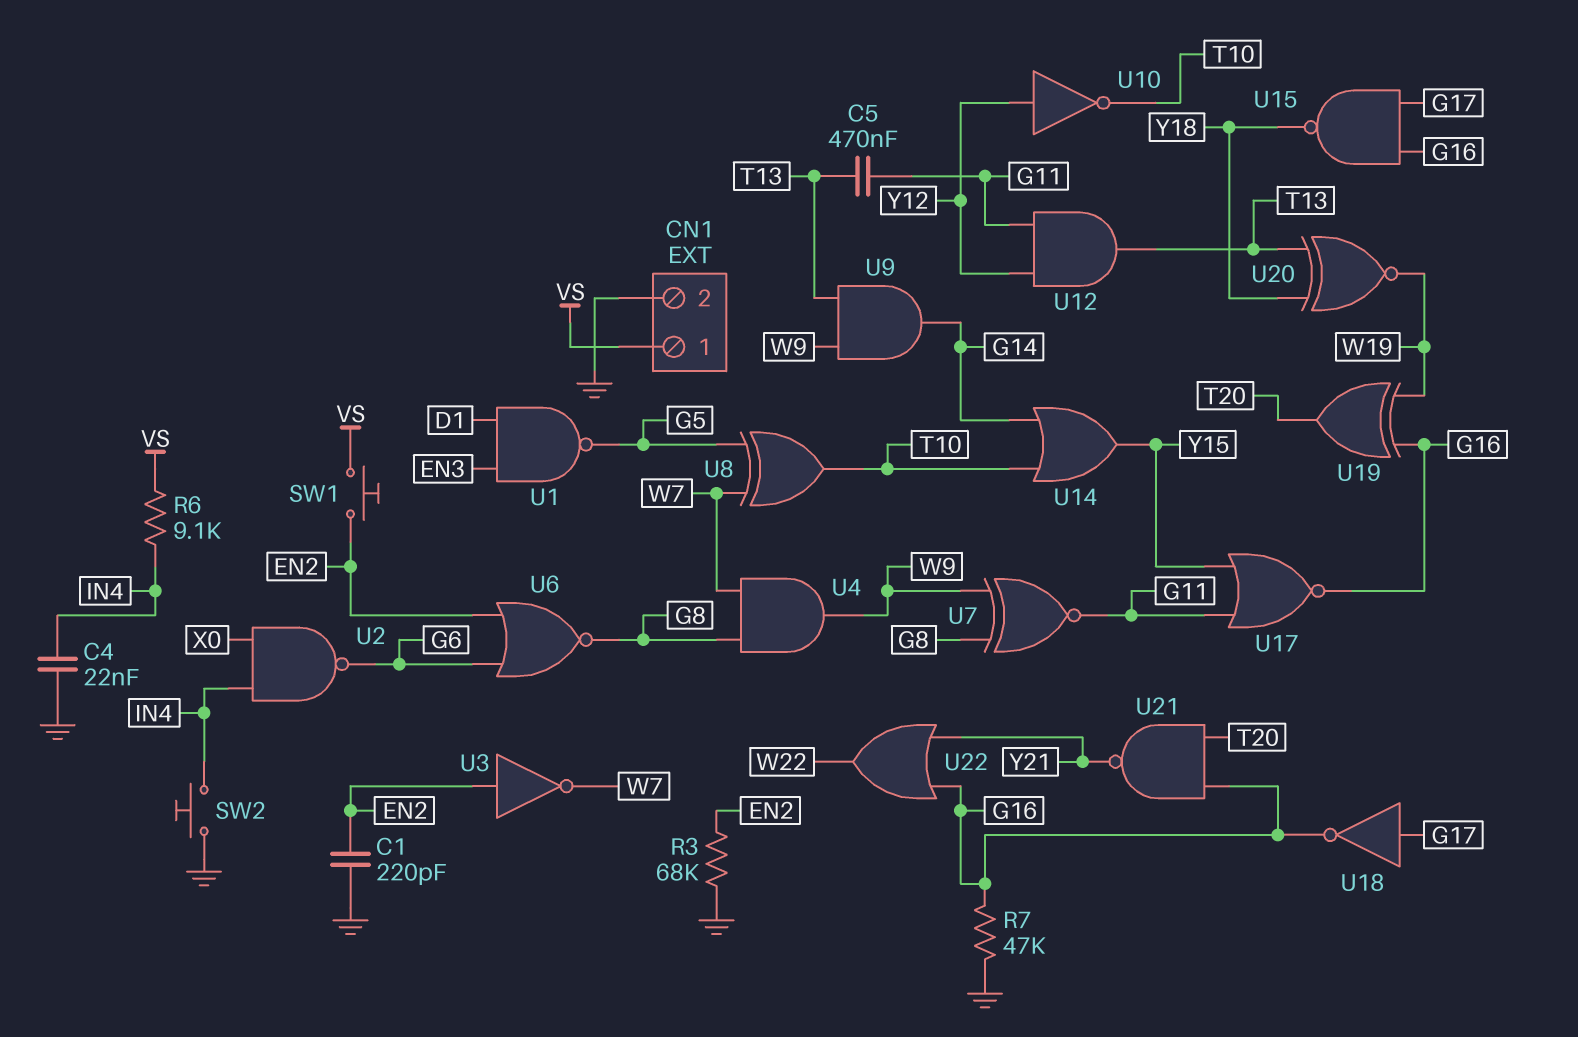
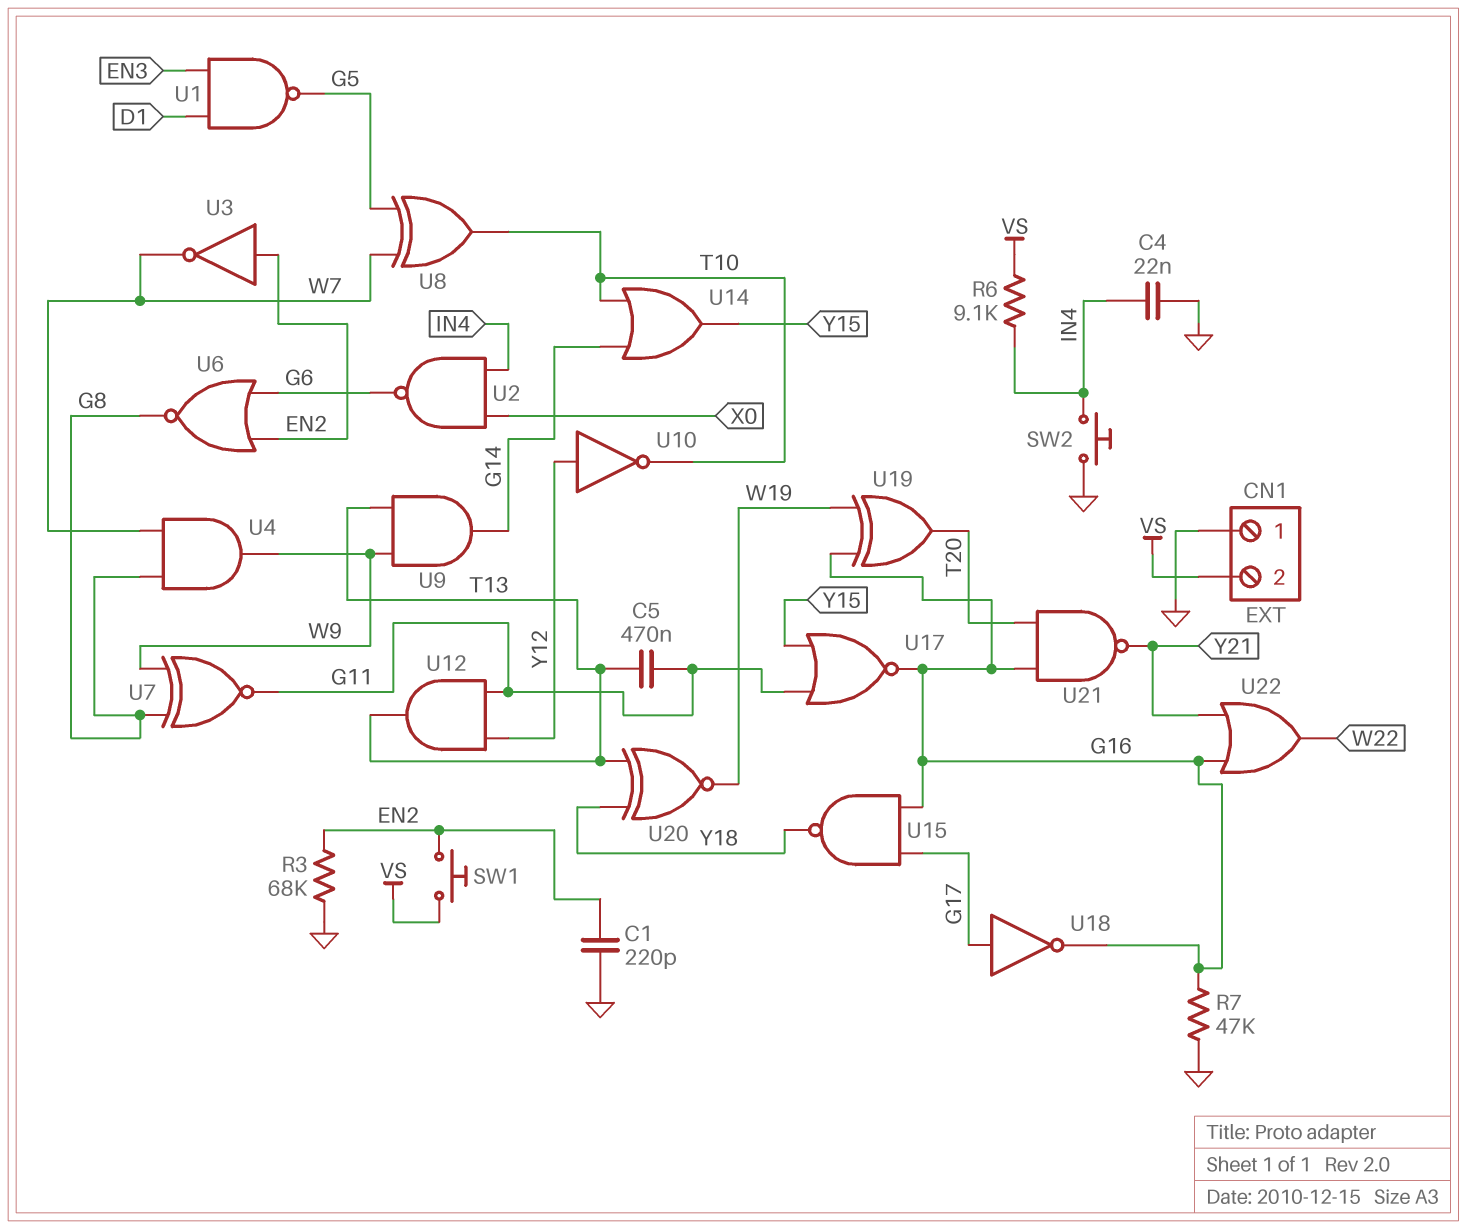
CN1 pin 1: VS -> GND
CN1 pin 2: GND -> VS

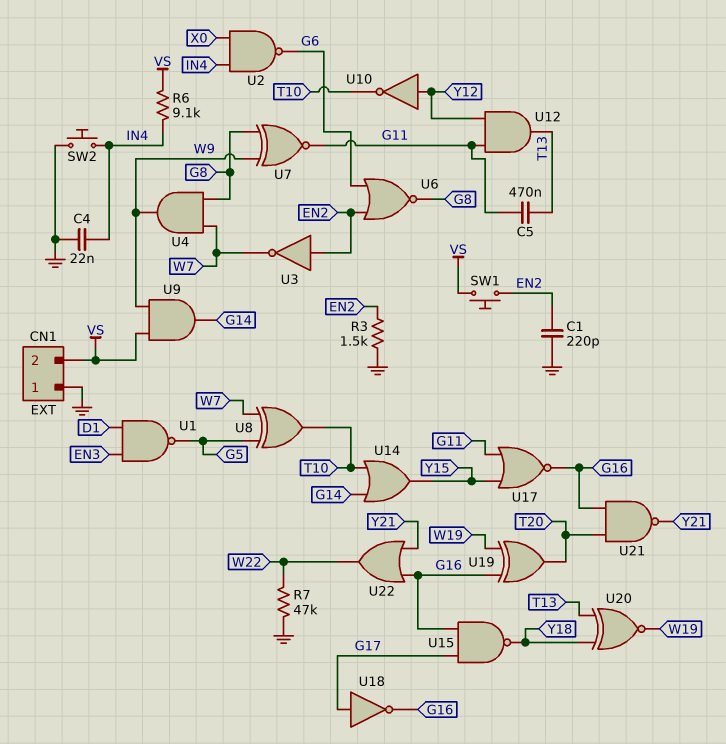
R3: 68k (EN2, GND) -> 1.5k (EN2, GND)
R7: 47k (G16, GND) -> 47k (GND, W22)
U9: AND (in T13, in W9, out G14) -> AND (in VS, in W9, out G14)

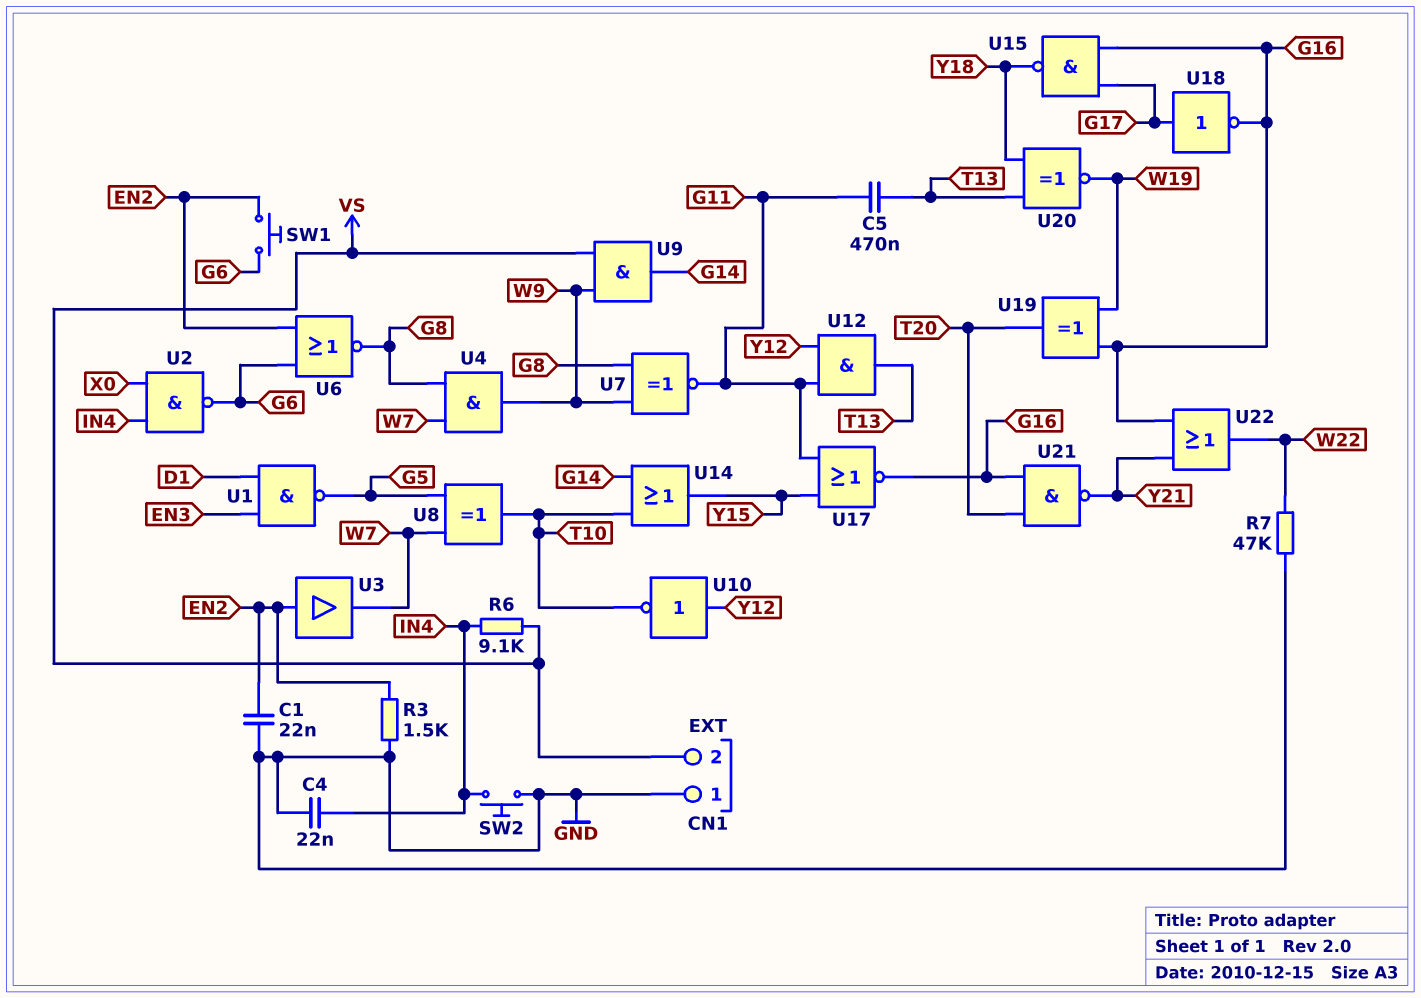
C1: 220pF (EN2, GND) -> 22nF (EN2, GND)
SW1: button (EN2, VS) -> button (EN2, G6)
U3: NOT (in EN2, out W7) -> buffer (in EN2, out W7)

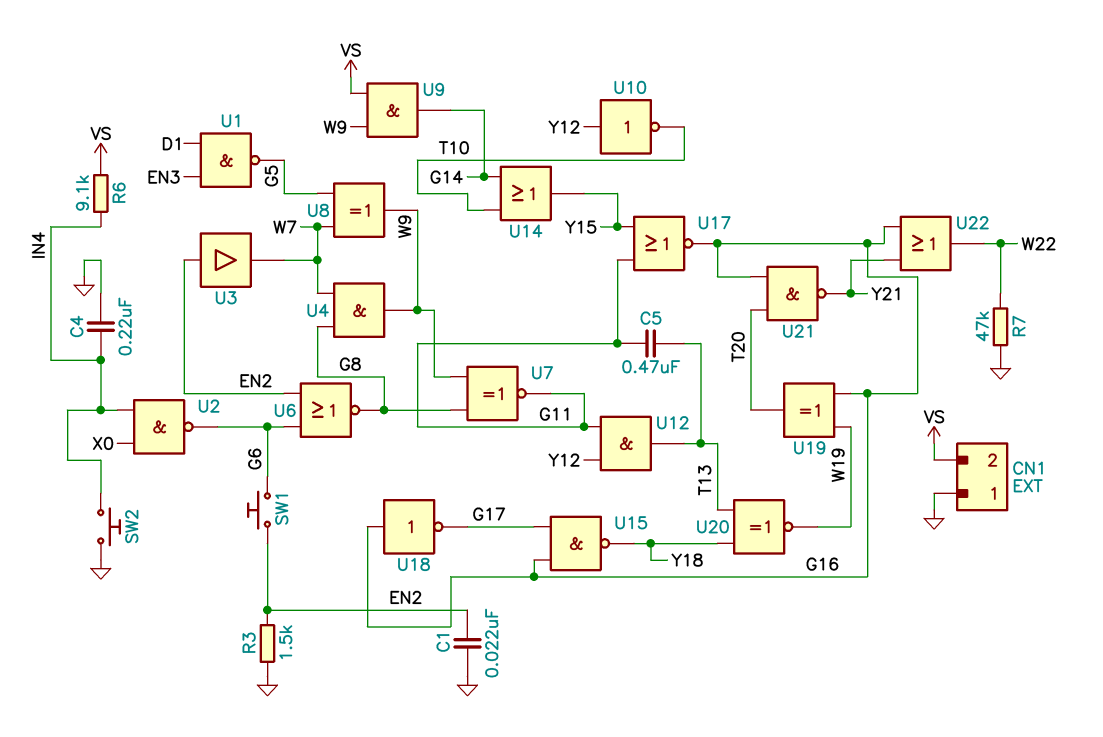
C4: 22nF (GND, IN4) -> 220nF (GND, IN4)
U8: XOR (in G5, in W7, out T10) -> XOR (in G5, in W7, out W9)
U18: NOT (in G17, out G16) -> NOT (in G16, out G17)

